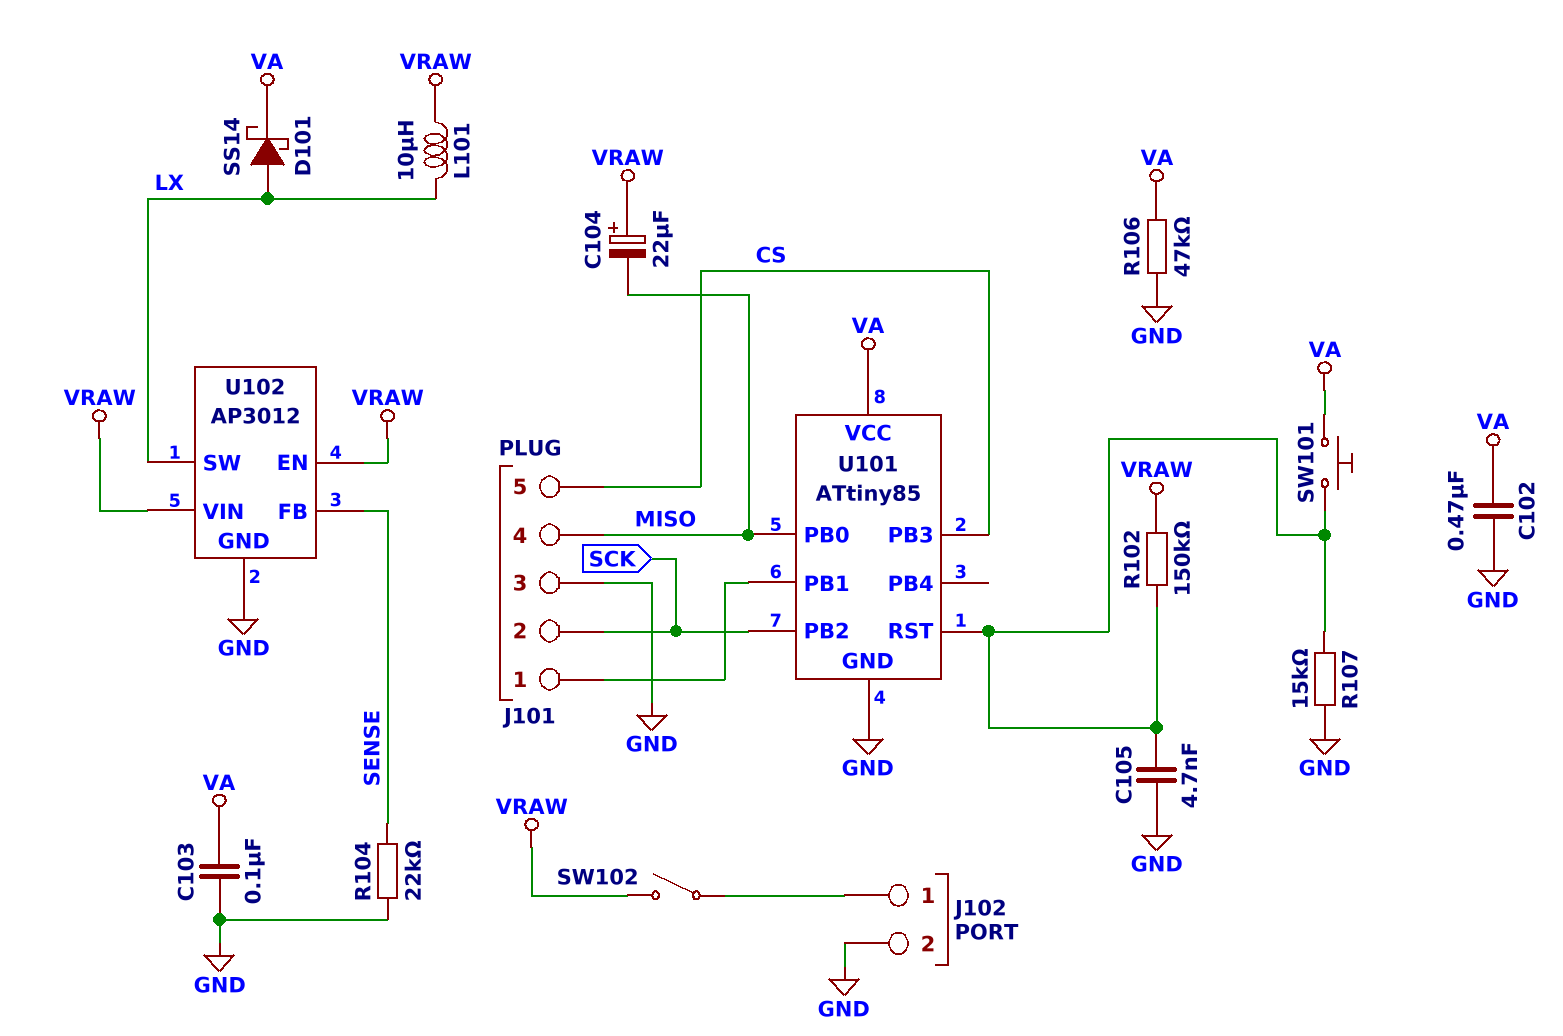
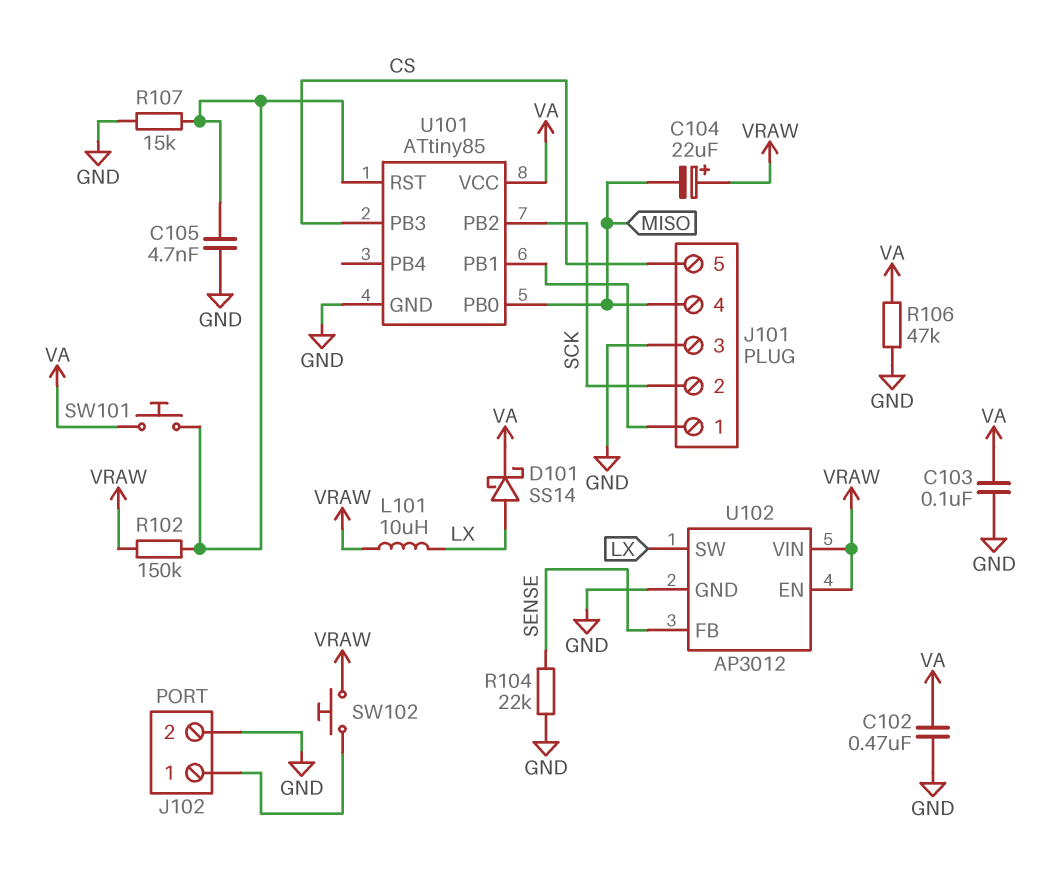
SW102: switch (J102/1, VRAW) -> button (J102/1, VRAW)

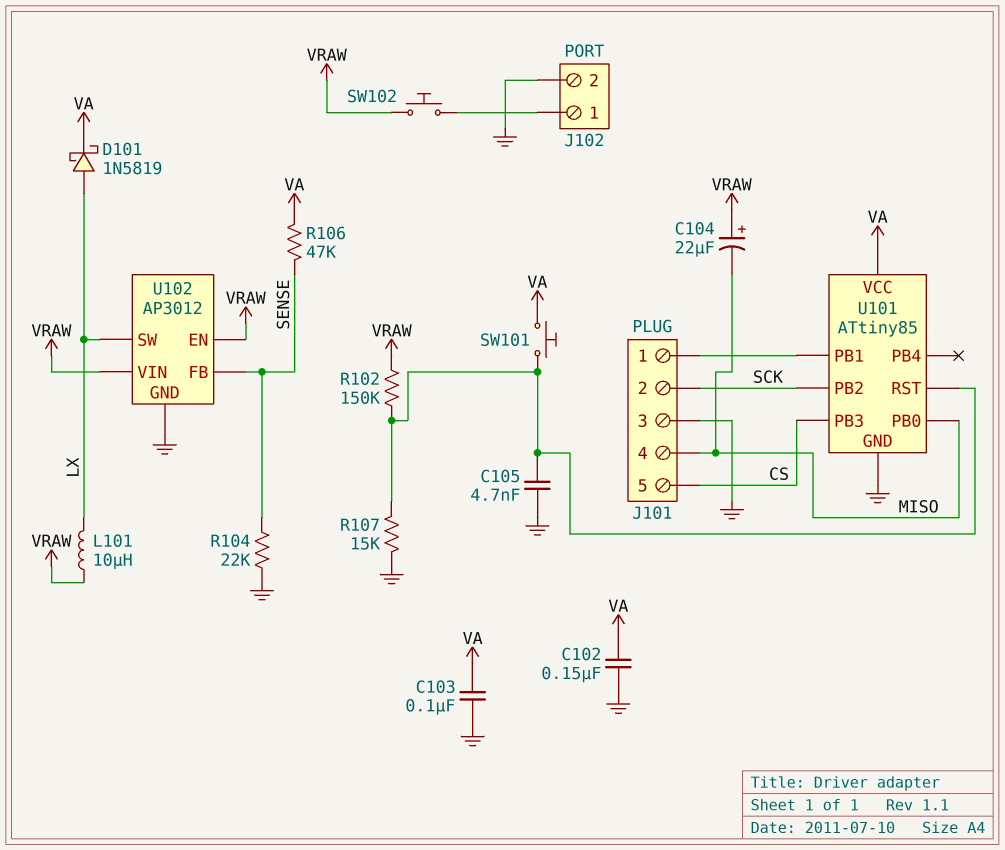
C102: 470nF (GND, VA) -> 150nF (GND, VA)
D101: schottky SS14 (A LX, K VA) -> schottky 1N5819 (A LX, K VA)
R106: 47k (GND, VA) -> 47k (SENSE, VA)

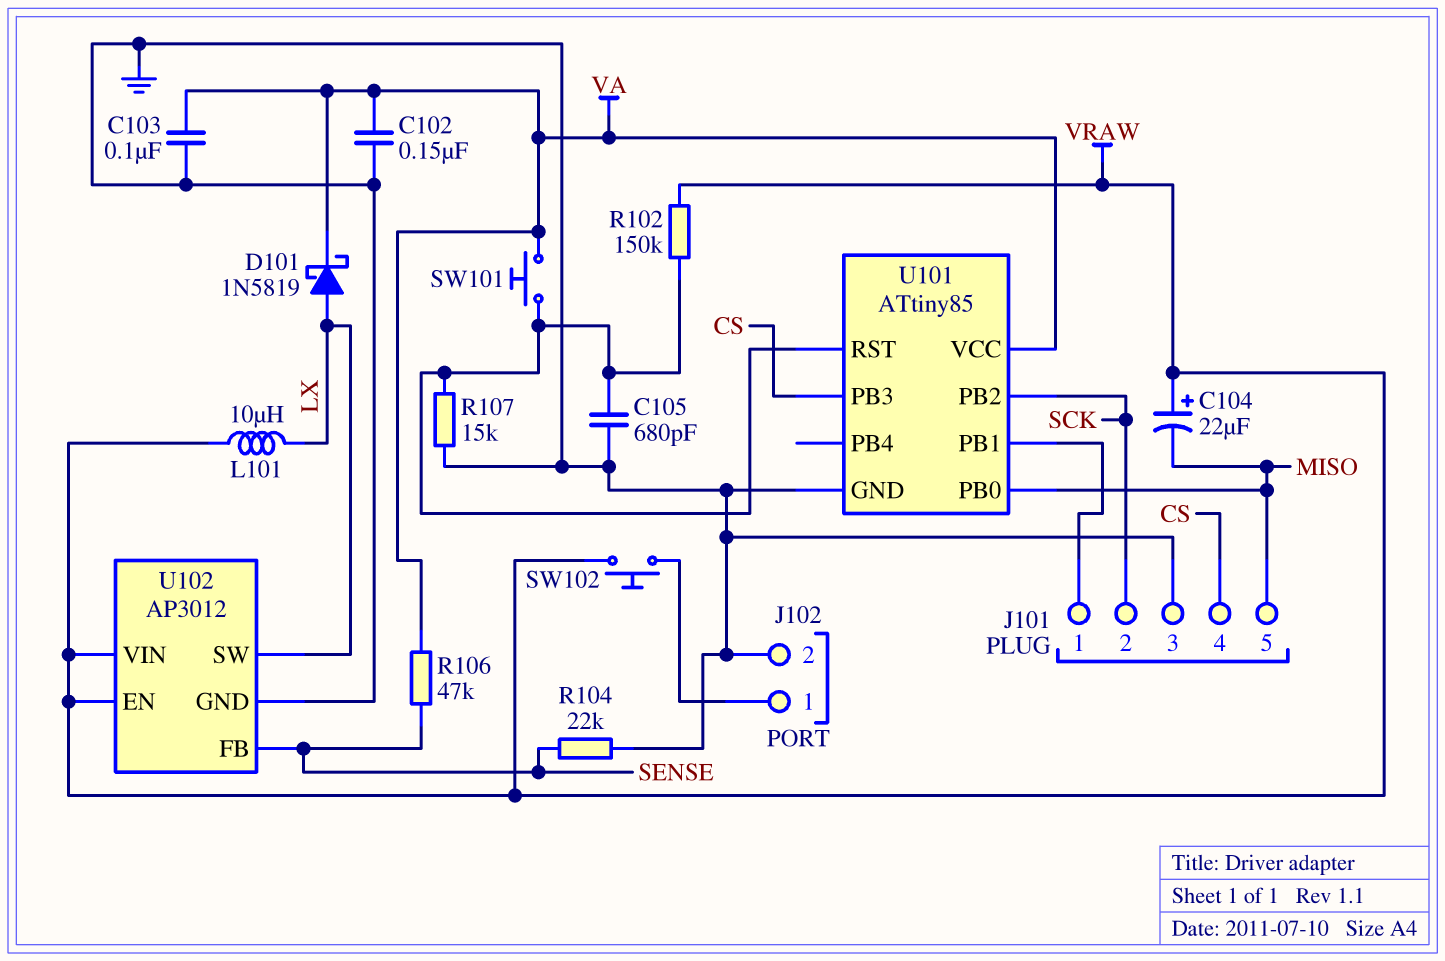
C105: 4.7nF (GND, U101/RST) -> 680pF (GND, U101/RST)
J101 pin 4: MISO -> CS
J101 pin 5: CS -> MISO

